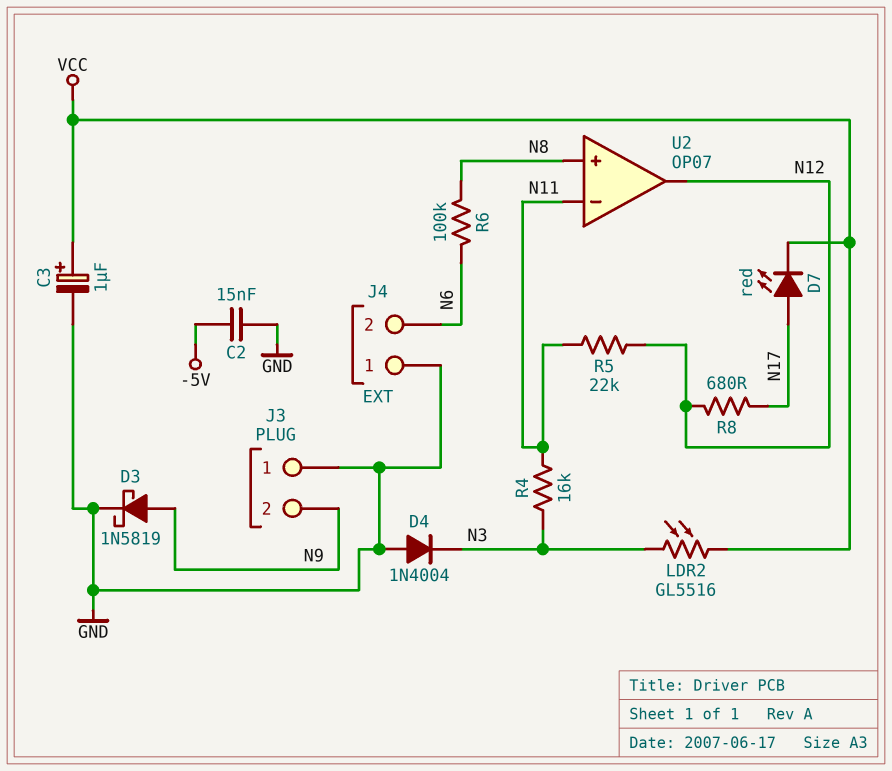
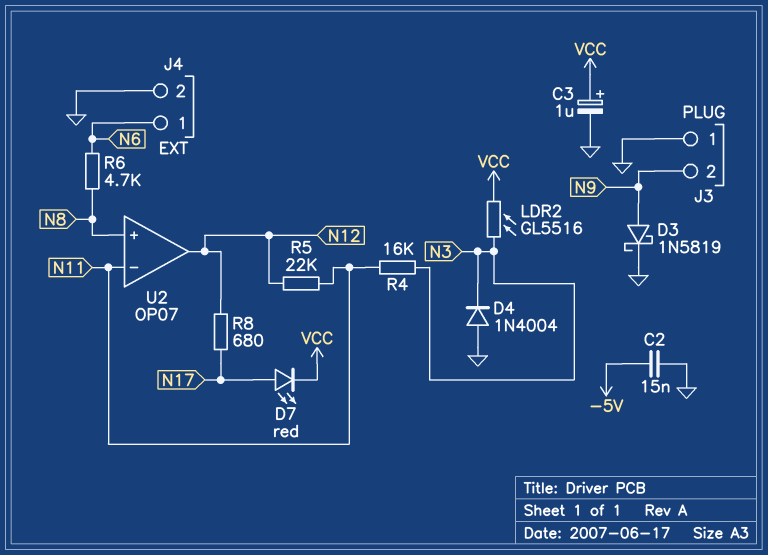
J4 pin 1: GND -> N6
J4 pin 2: N6 -> GND
R6: 100k (N6, N8) -> 4.7k (N6, N8)

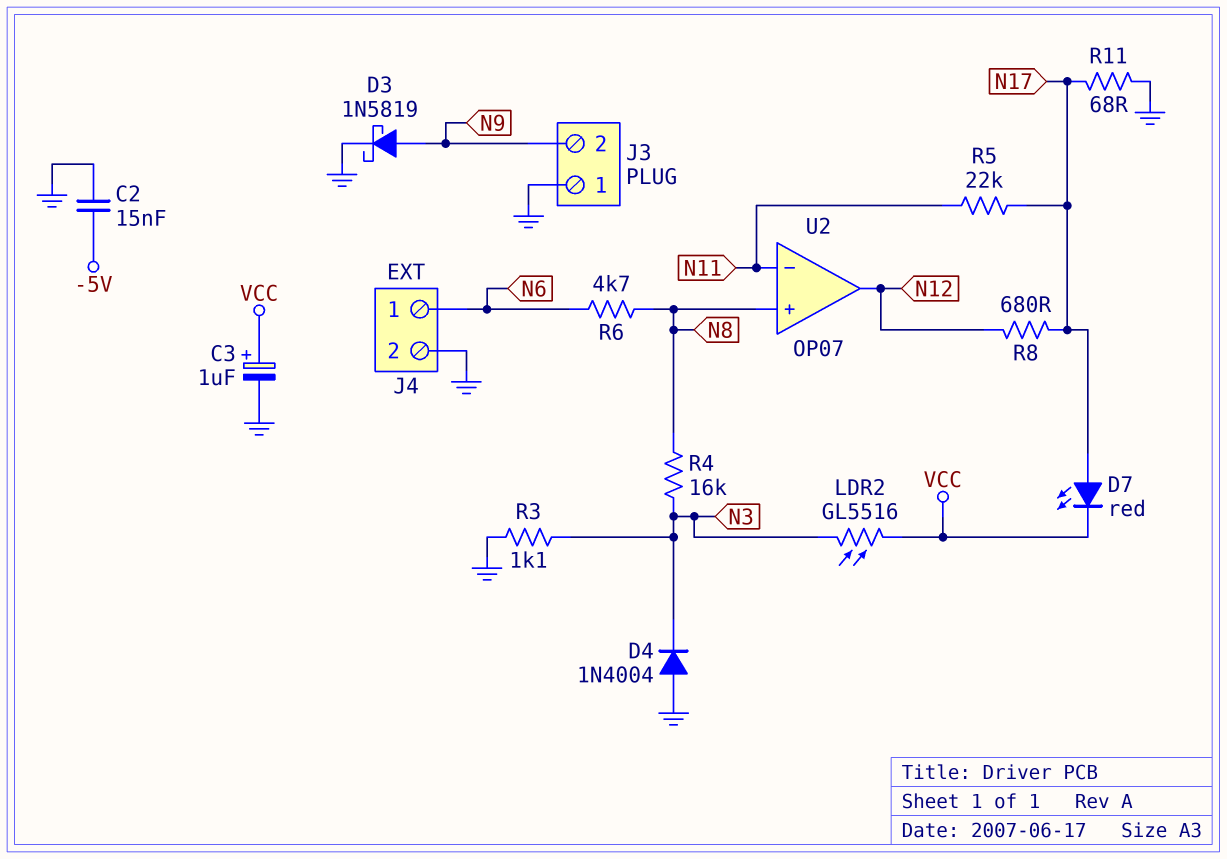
R3: none -> 1.1k (GND, N3)
R4: 16k (N3, N11) -> 16k (N3, N8)
R5: 22k (N11, N12) -> 22k (N11, N17)
R11: none -> 68 (GND, N17)

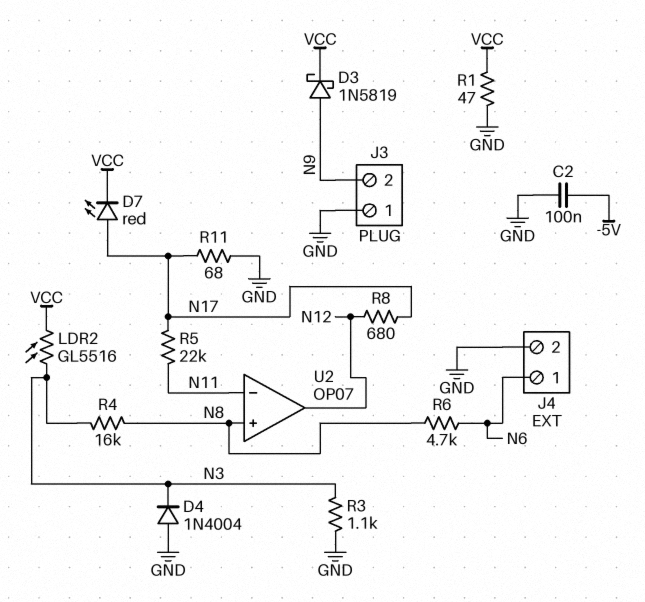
C2: 15nF (-5V, GND) -> 100nF (-5V, GND)
C3: 1uF (plus VCC, minus GND) -> none
D3: schottky 1N5819 (A N9, K GND) -> schottky 1N5819 (A N9, K VCC)
R1: none -> 47 (GND, VCC)

